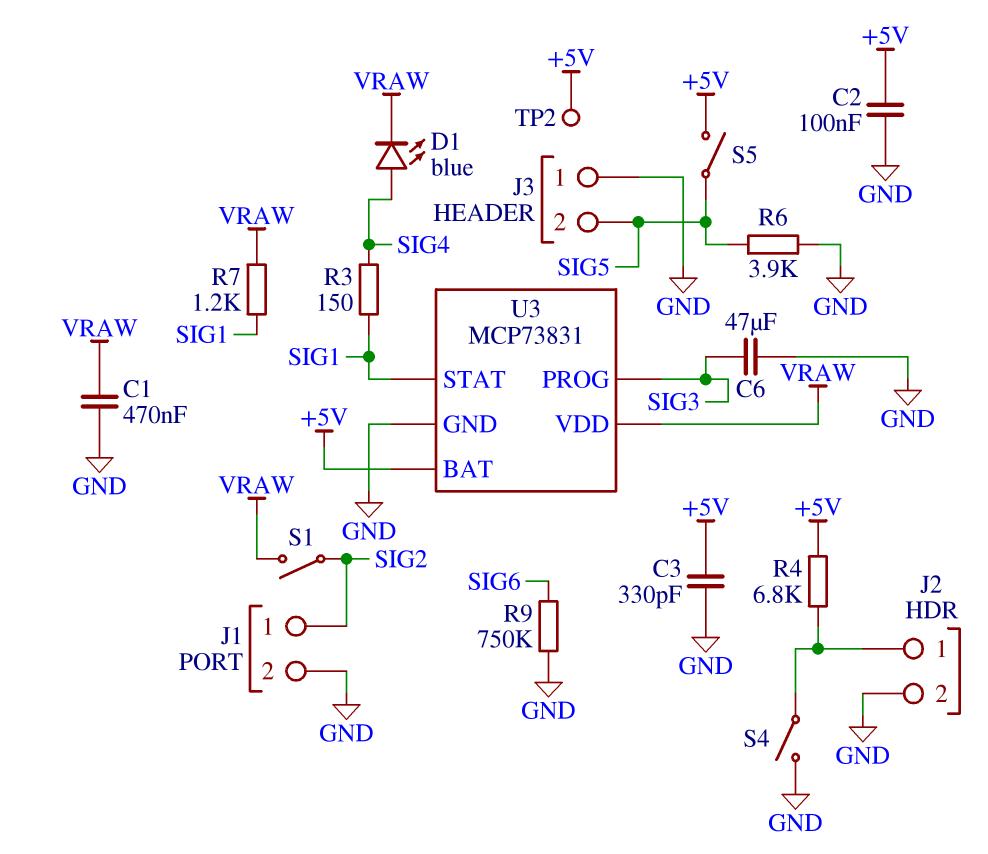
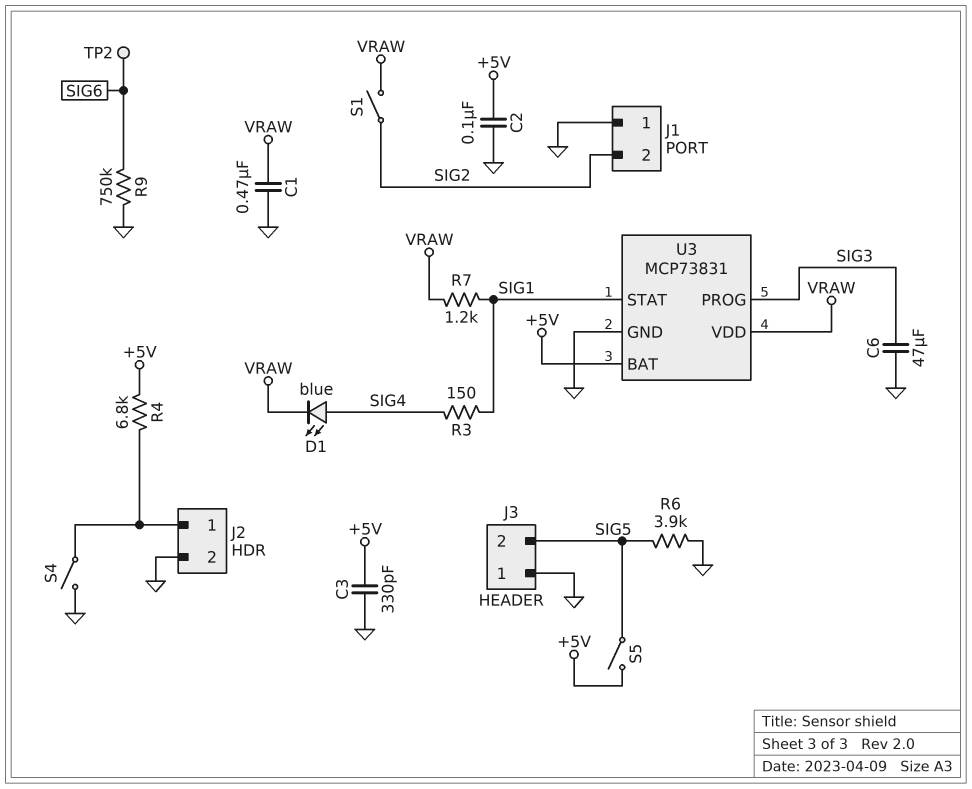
J1 pin 1: SIG2 -> GND
J1 pin 2: GND -> SIG2
TP2: test point (+5V) -> test point (SIG6)

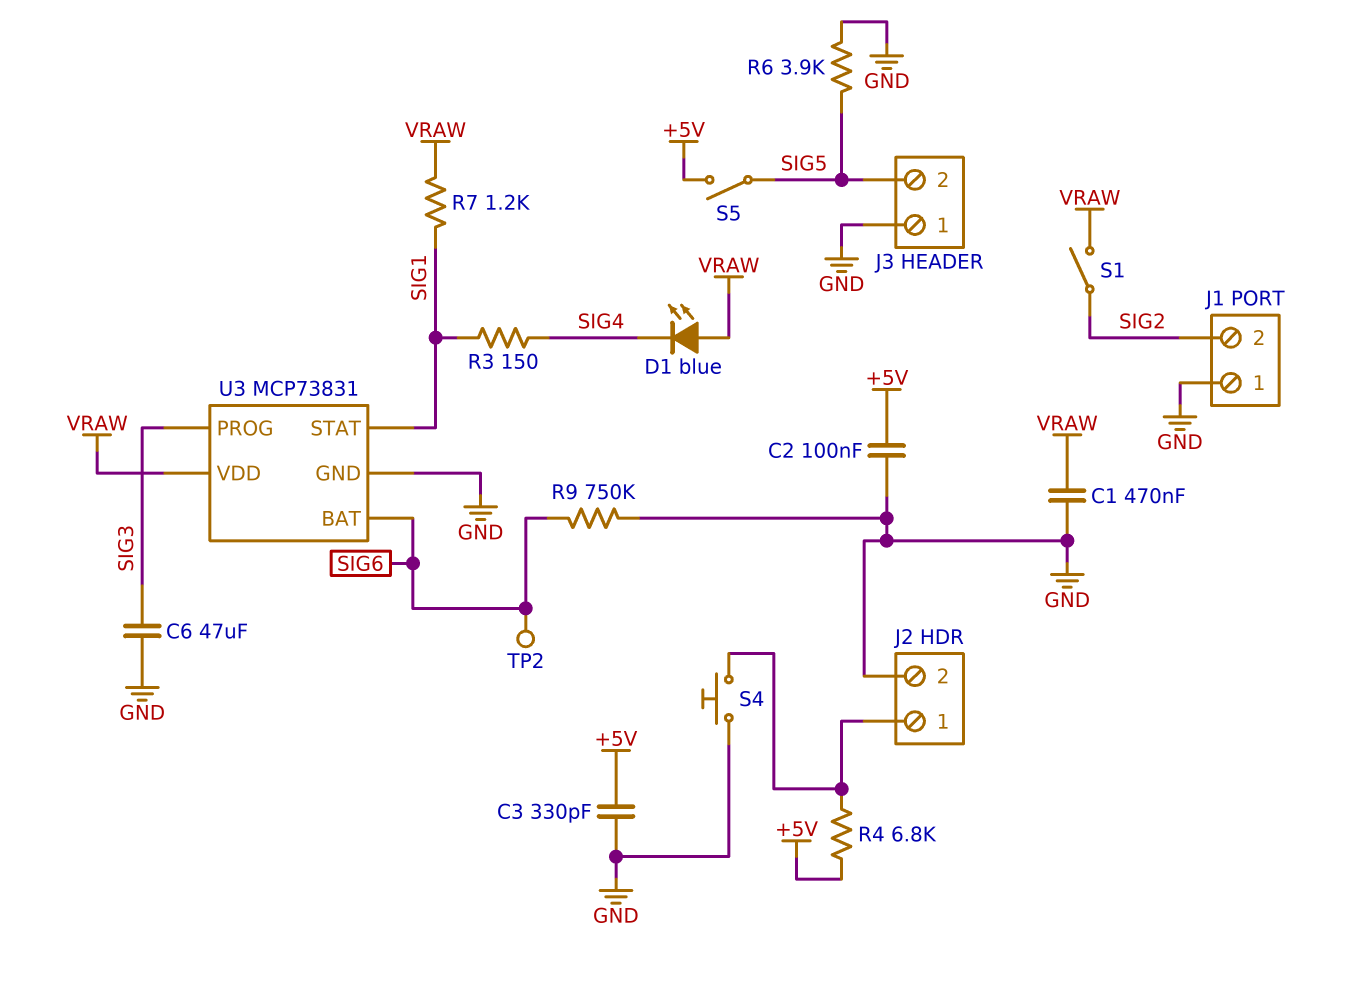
D1: LED blue (A SIG4, K VRAW) -> LED blue (A VRAW, K SIG4)
S4: switch (GND, J2/1) -> button (GND, J2/1)
U3 pin BAT: +5V -> SIG6

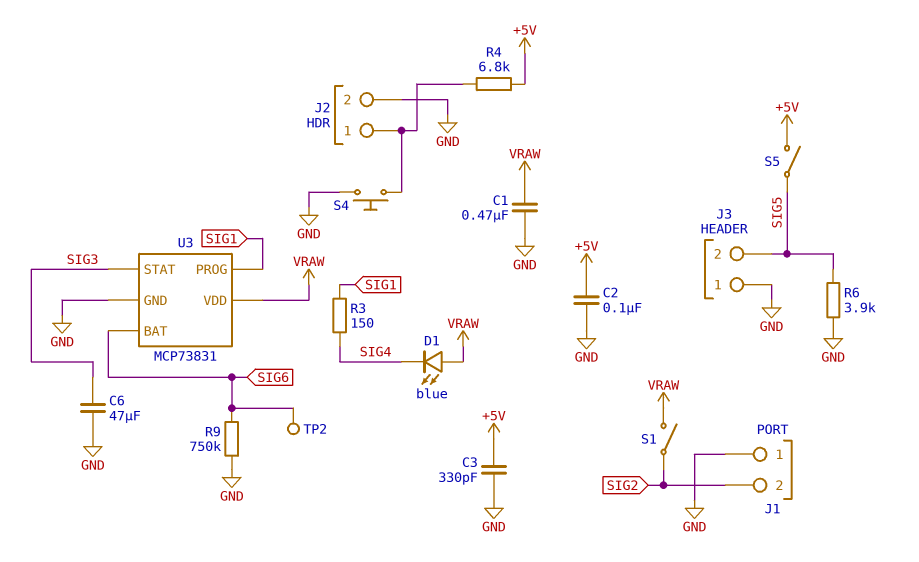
R7: 1.2k (SIG1, VRAW) -> none
U3 pin PROG: SIG3 -> SIG1
U3 pin STAT: SIG1 -> SIG3

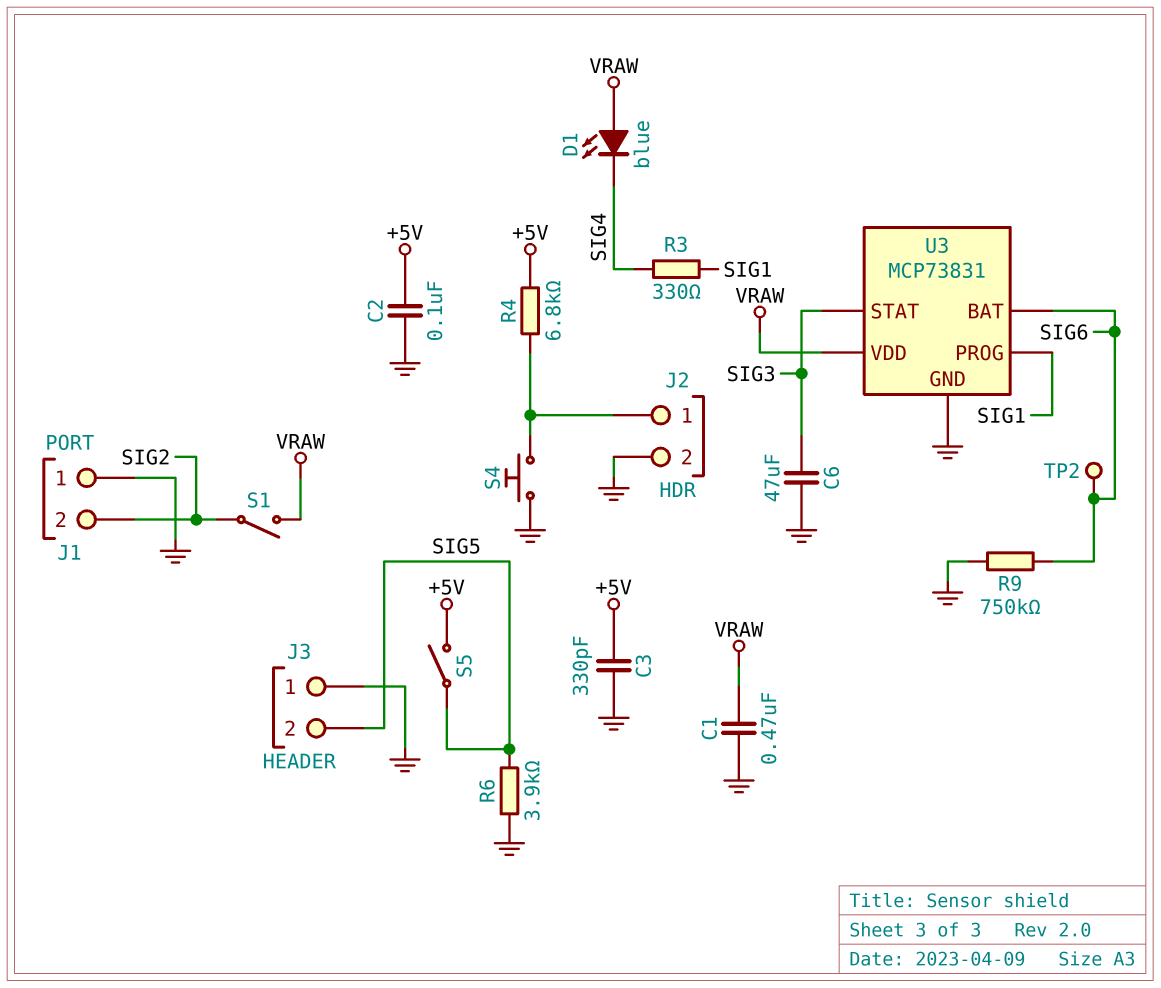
R3: 150 (SIG1, SIG4) -> 330 (SIG1, SIG4)

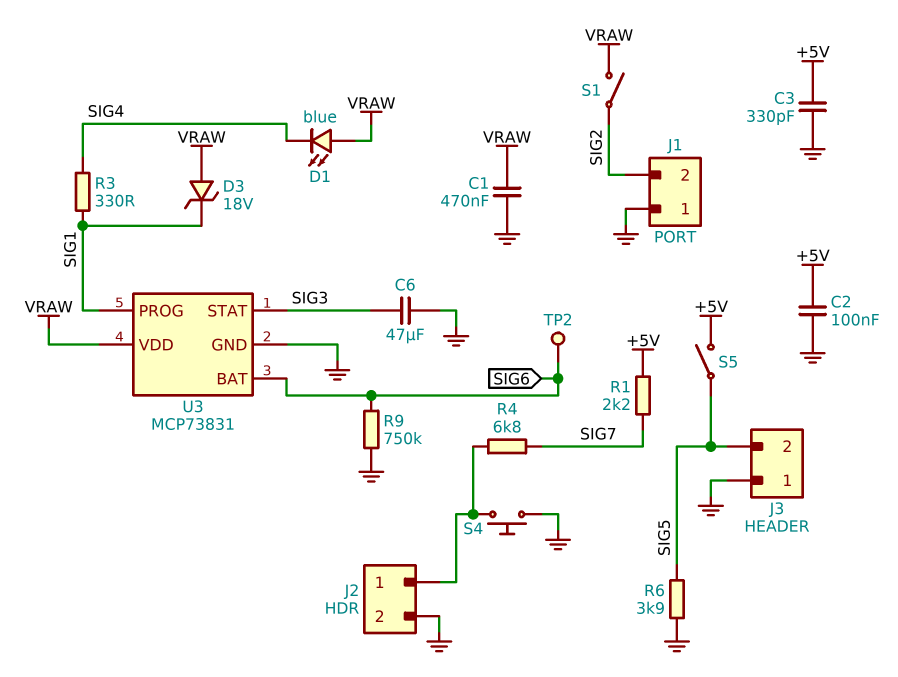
D3: none -> zener 18V (A VRAW, K SIG1)
R1: none -> 2.2k (+5V, SIG7)
R4: 6.8k (+5V, J2/1) -> 6.8k (J2/1, SIG7)

